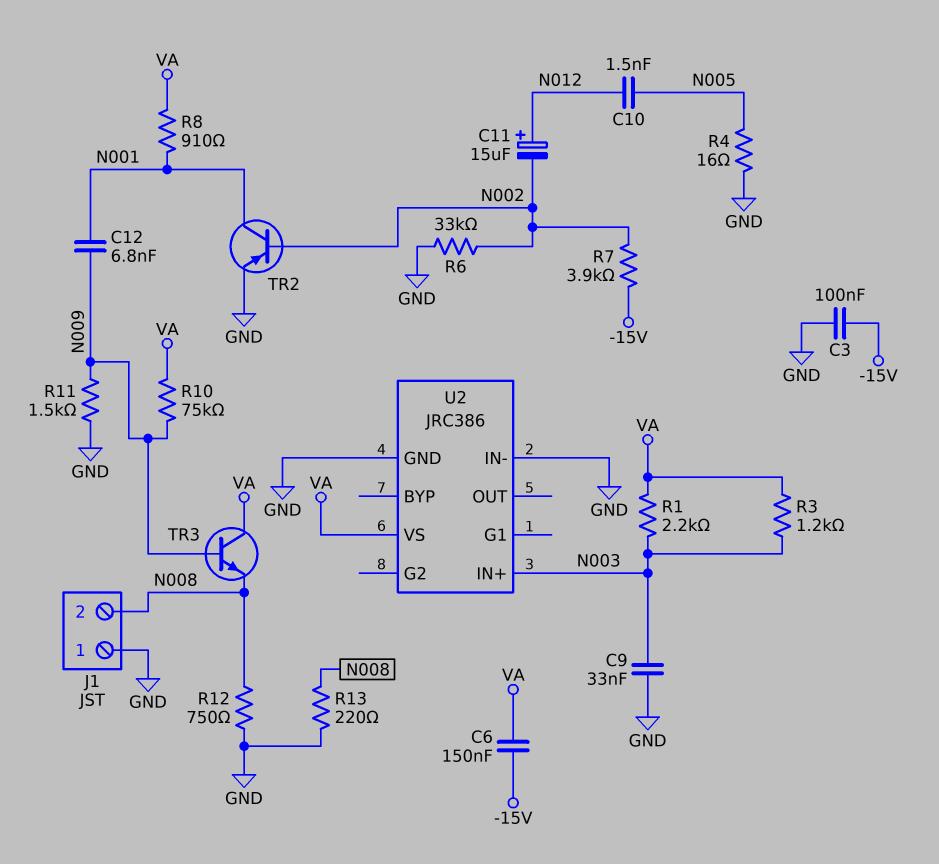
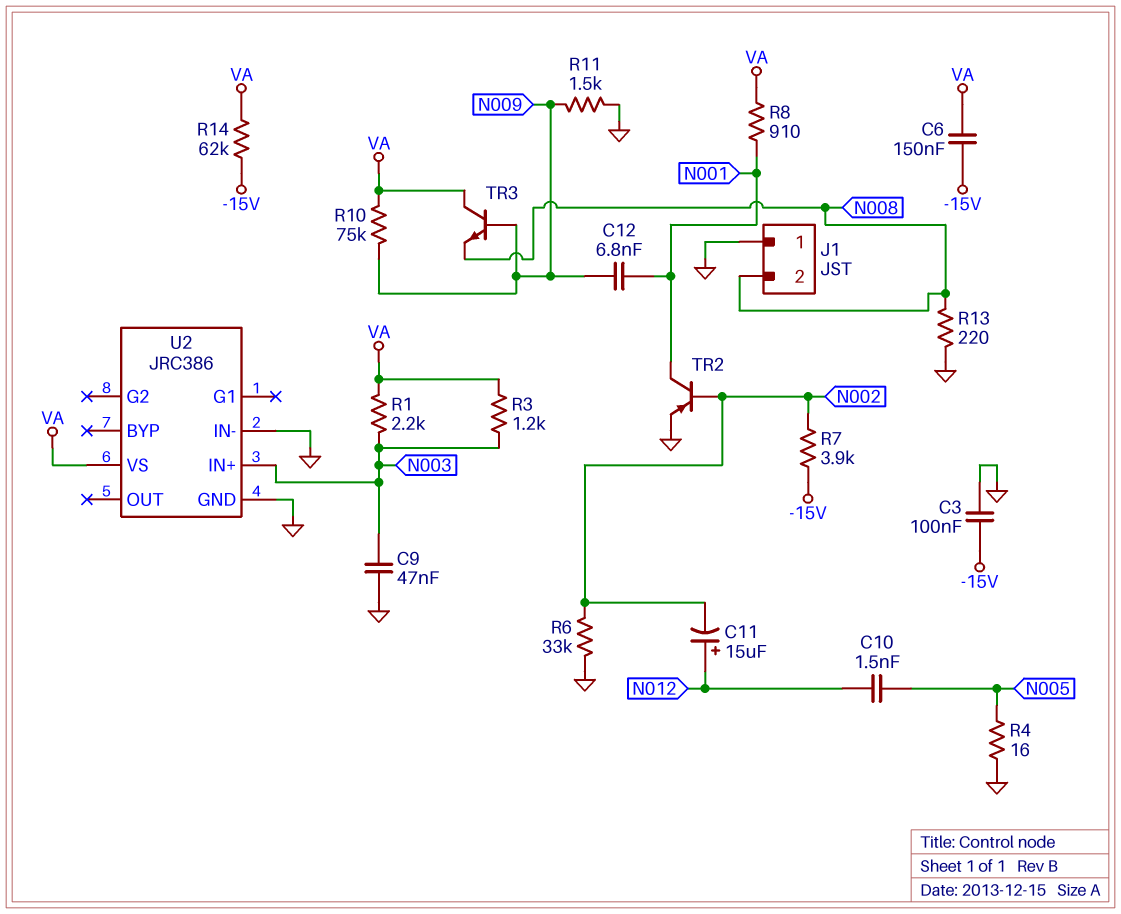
C9: 33nF (GND, N003) -> 47nF (GND, N003)
R12: 750 (GND, N008) -> none
R14: none -> 62k (-15V, VA)

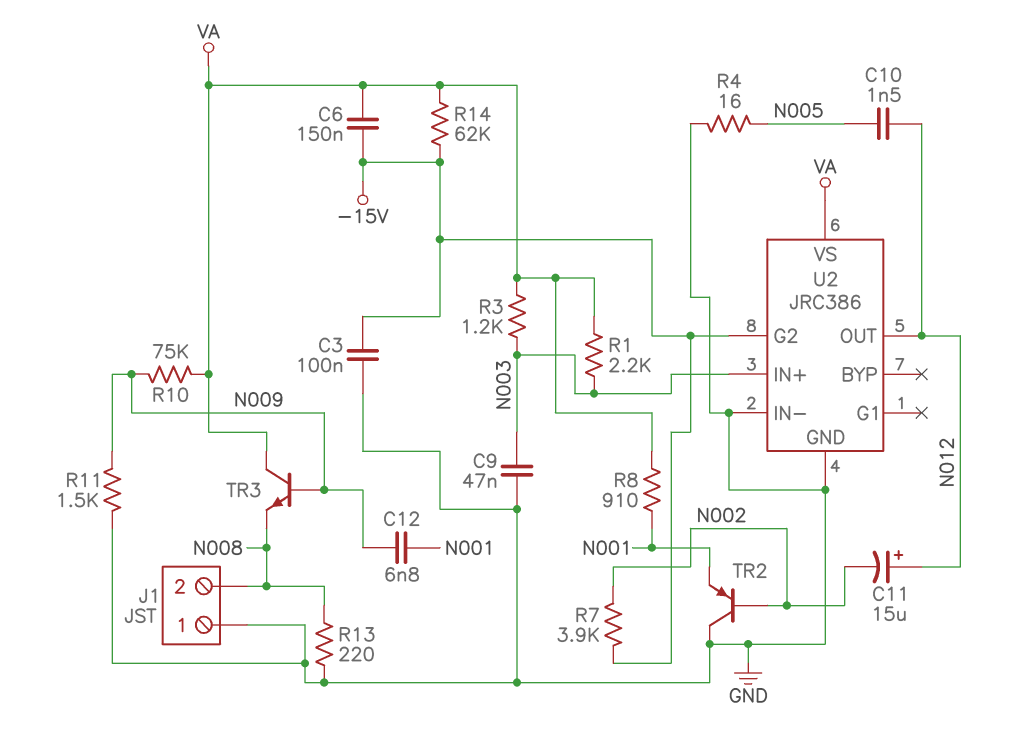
R6: 33k (GND, N002) -> none
TR2: PNP (B N002, C N001, E GND) -> PNP (B N002, C GND, E N001)
U2 pin G2: none -> -15V
U2 pin OUT: none -> N012

